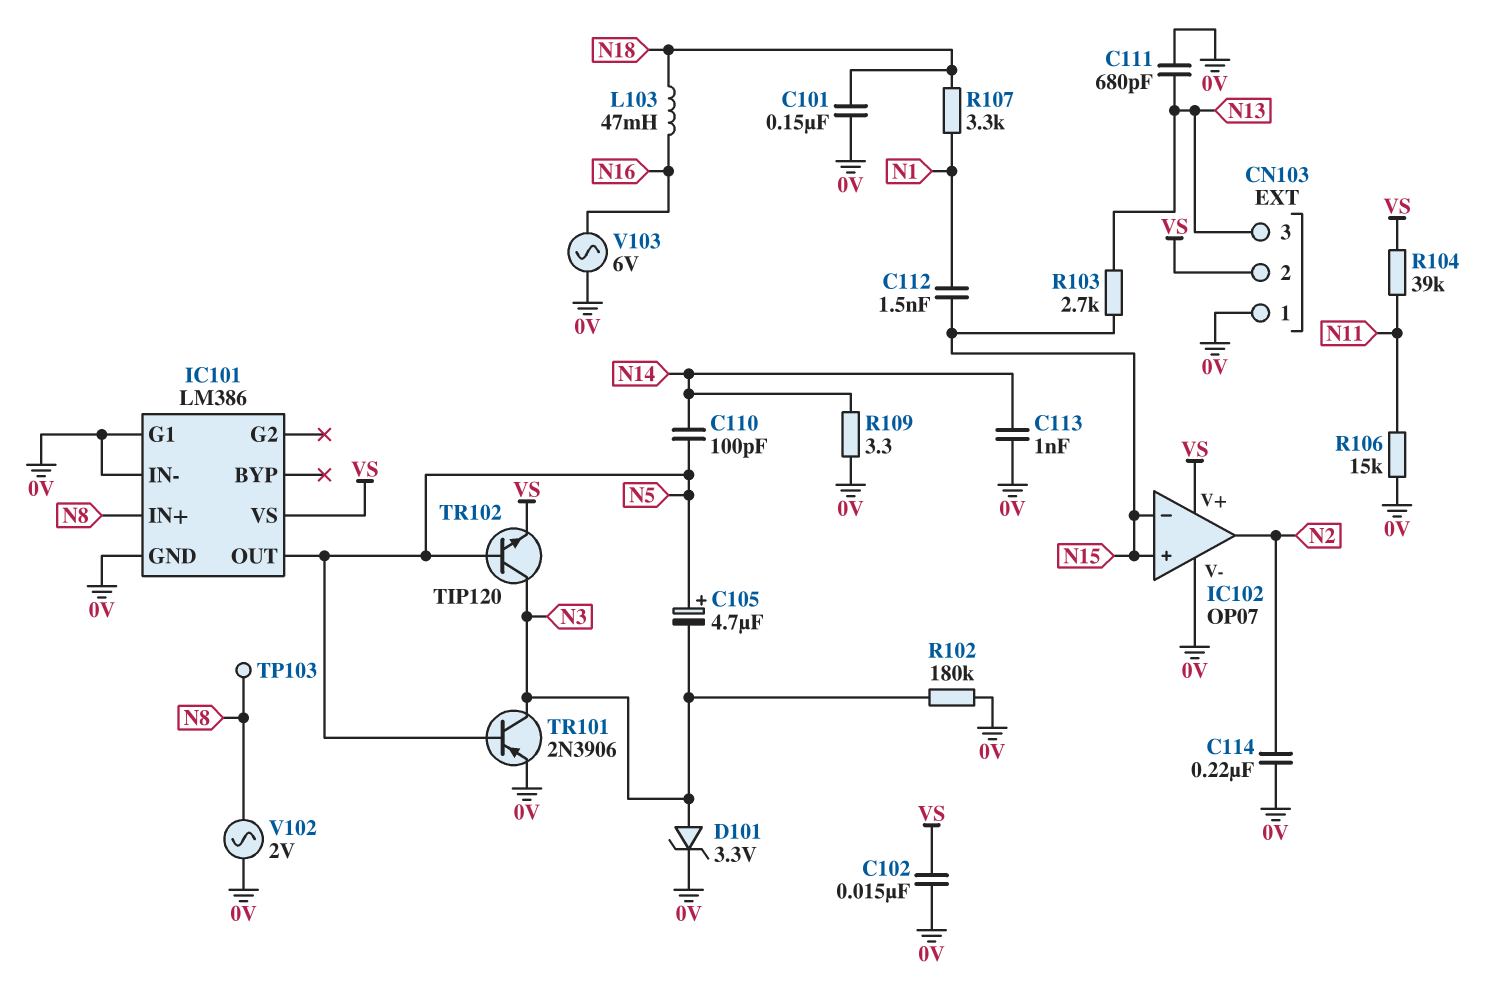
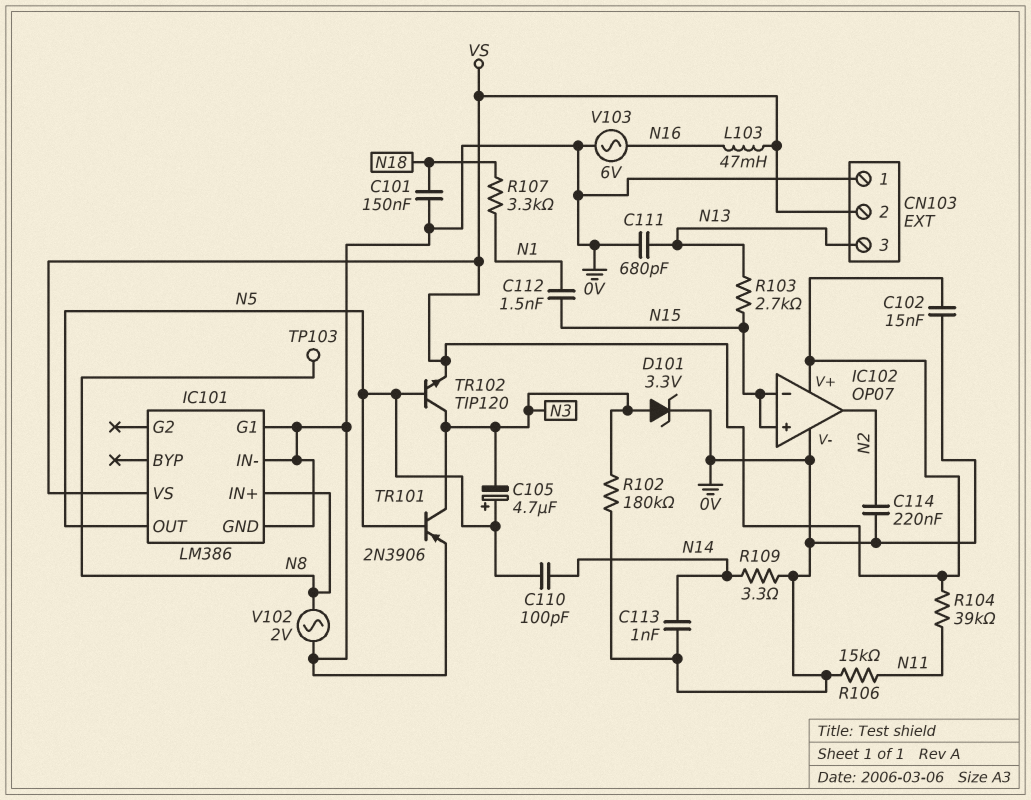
L103: 47mH (N16, N18) -> 47mH (N16, VS)

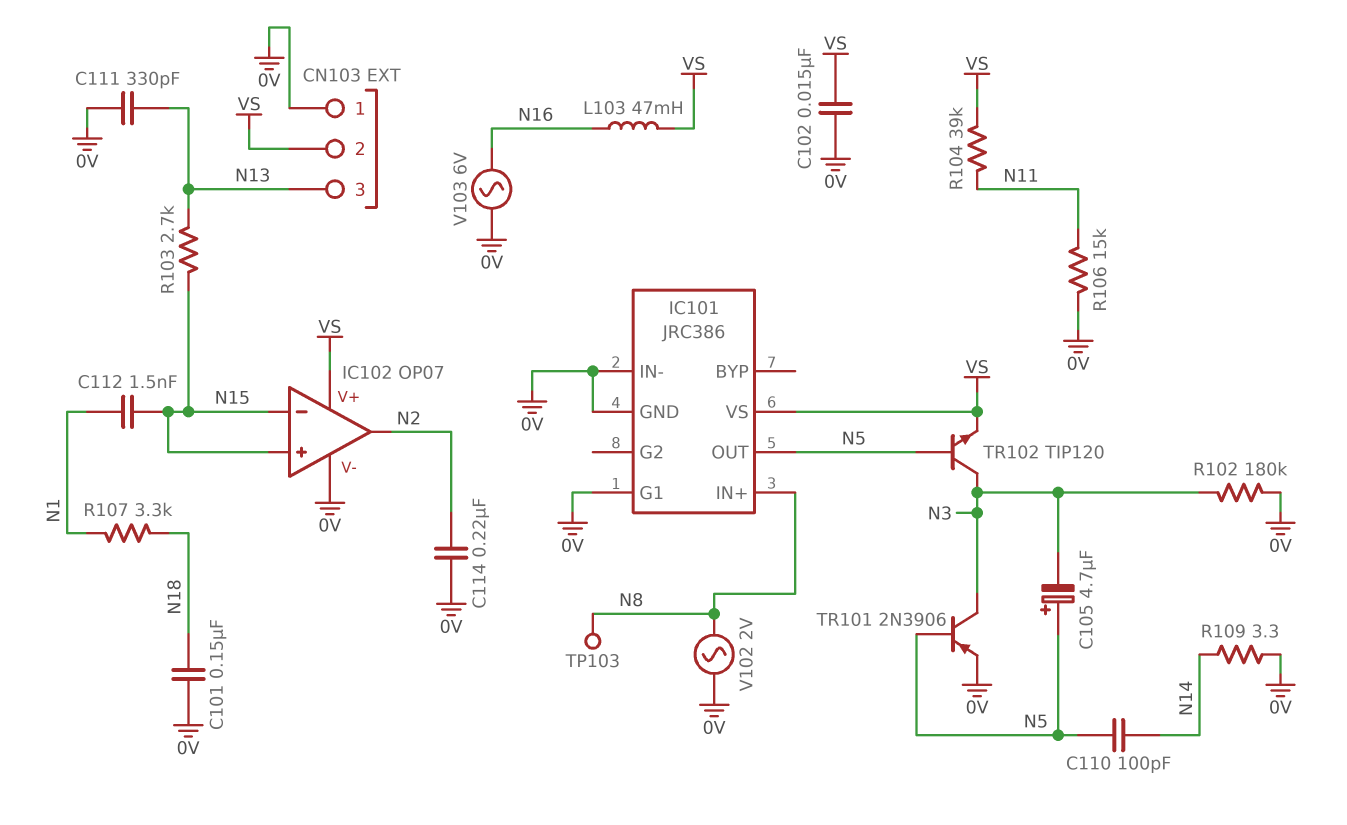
C111: 680pF (0V, N13) -> 330pF (0V, N13)
C113: 1nF (0V, N14) -> none
D101: zener 3.3V (A N3, K 0V) -> none
IC101: LM386 -> JRC386

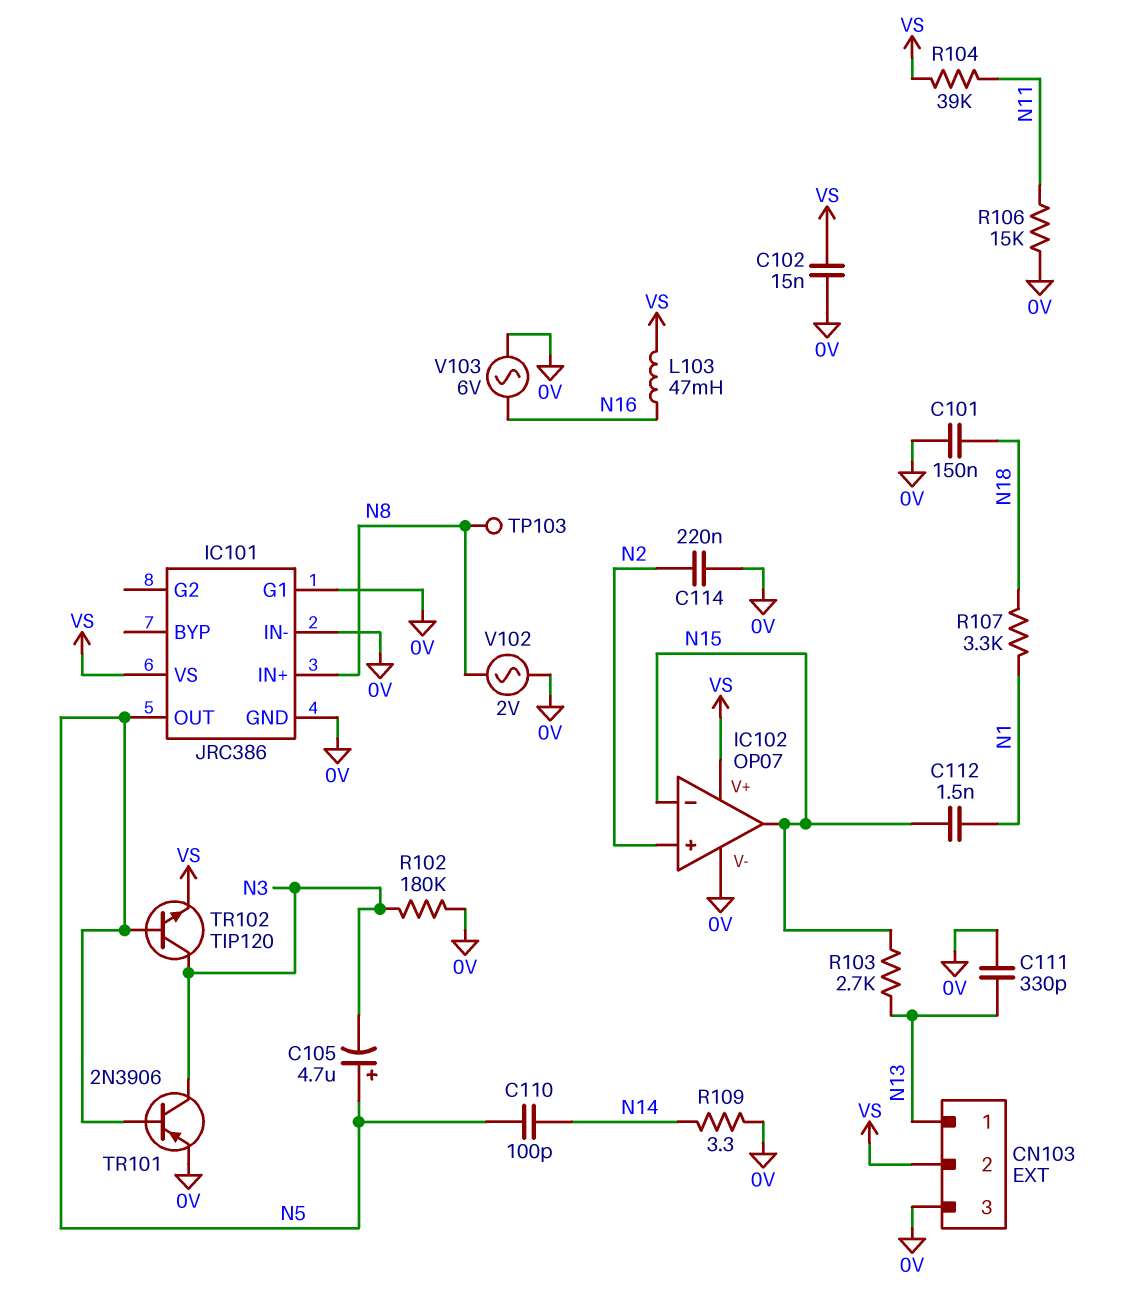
CN103 pin 1: 0V -> N13
CN103 pin 3: N13 -> 0V
IC102 pin in+: N15 -> N2
IC102 pin out: N2 -> N15

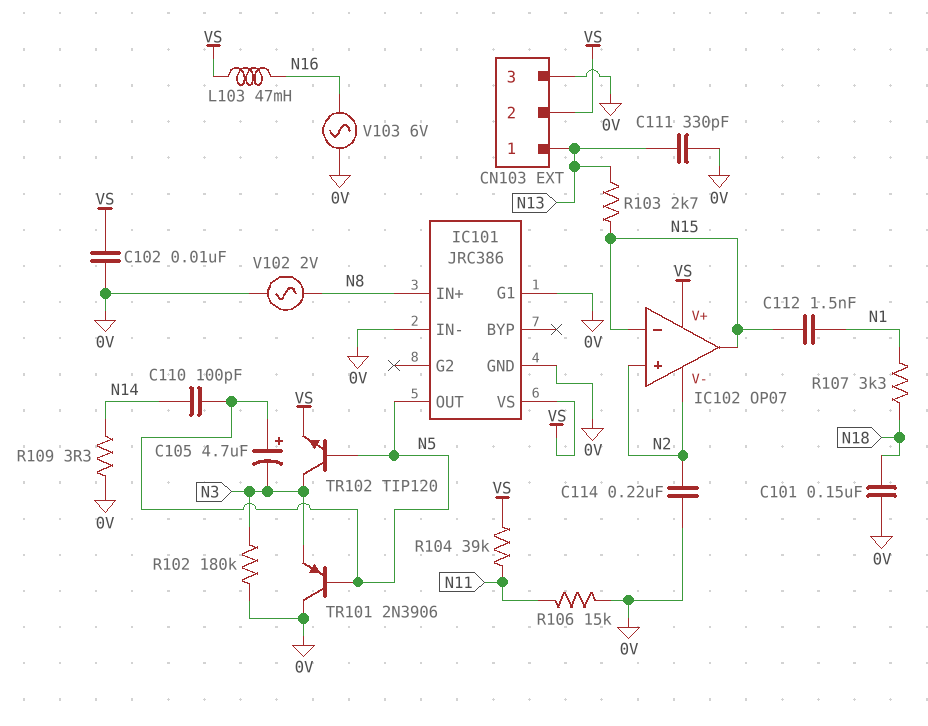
C102: 15nF (0V, VS) -> 10nF (0V, VS)
IC102 pin V-: 0V -> N2
TP103: test point (N8) -> none
TR101: PNP 2N3906 (B N5, C N3, E 0V) -> PNP 2N3906 (B N5, C 0V, E N3)

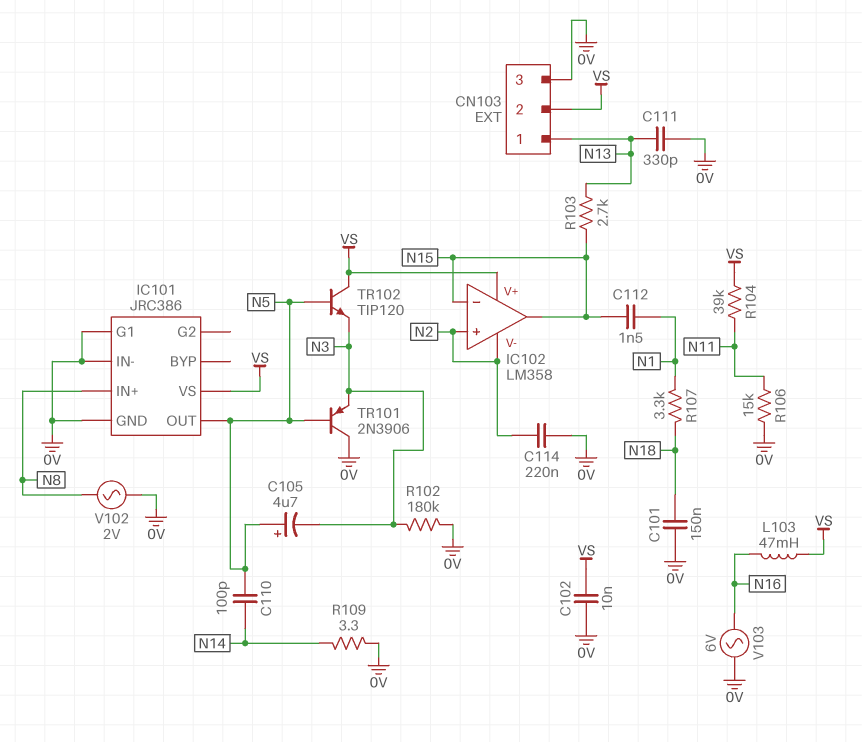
IC102: OP07 -> LM358
TR102: NPN TIP120 (B N5, C N3, E VS) -> NPN TIP120 (B N5, C VS, E N3)

